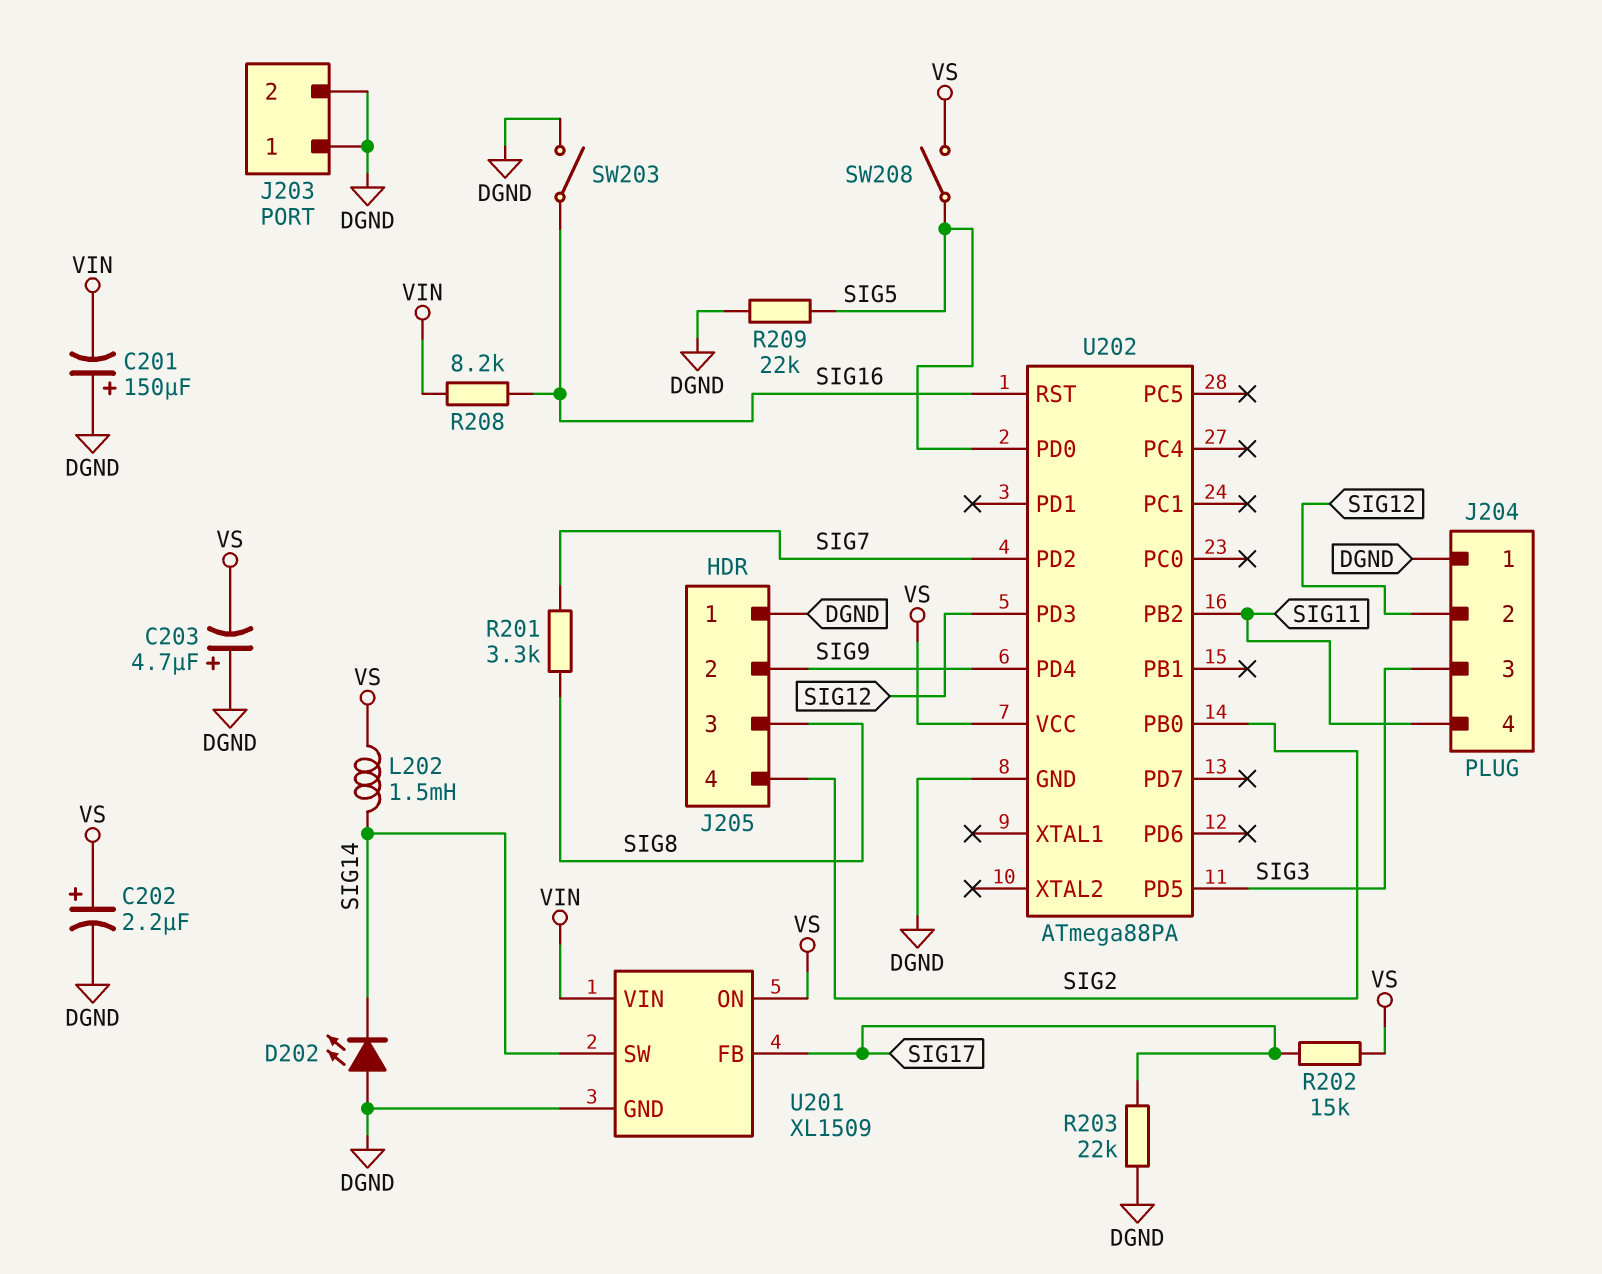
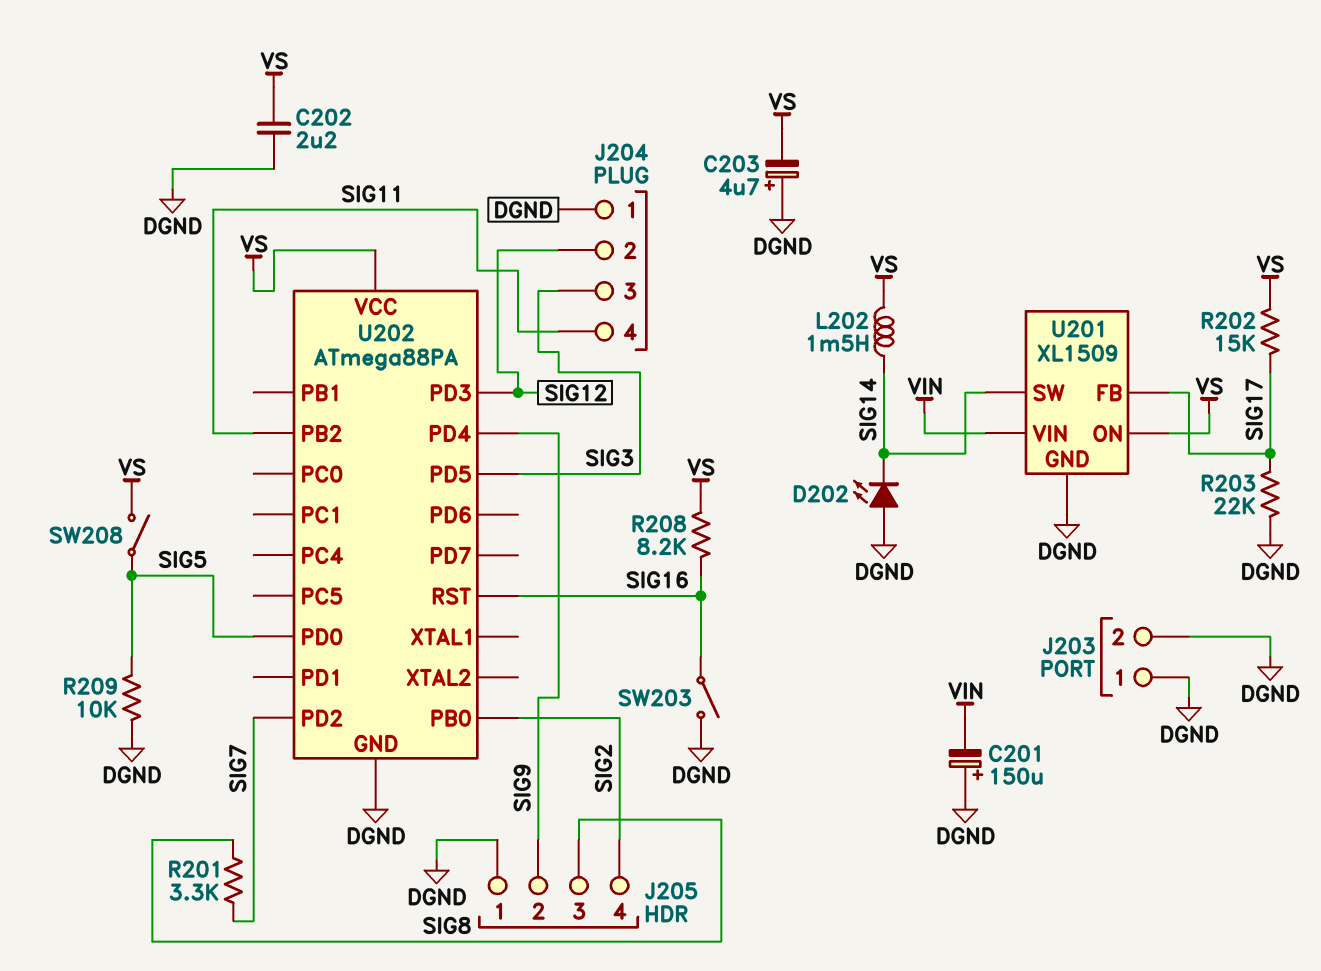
C202: 2.2uF (plus VS, minus DGND) -> 2.2uF (DGND, VS)
R208: 8.2k (SIG16, VIN) -> 8.2k (SIG16, VS)
R209: 22k (DGND, SIG5) -> 10k (DGND, SIG5)

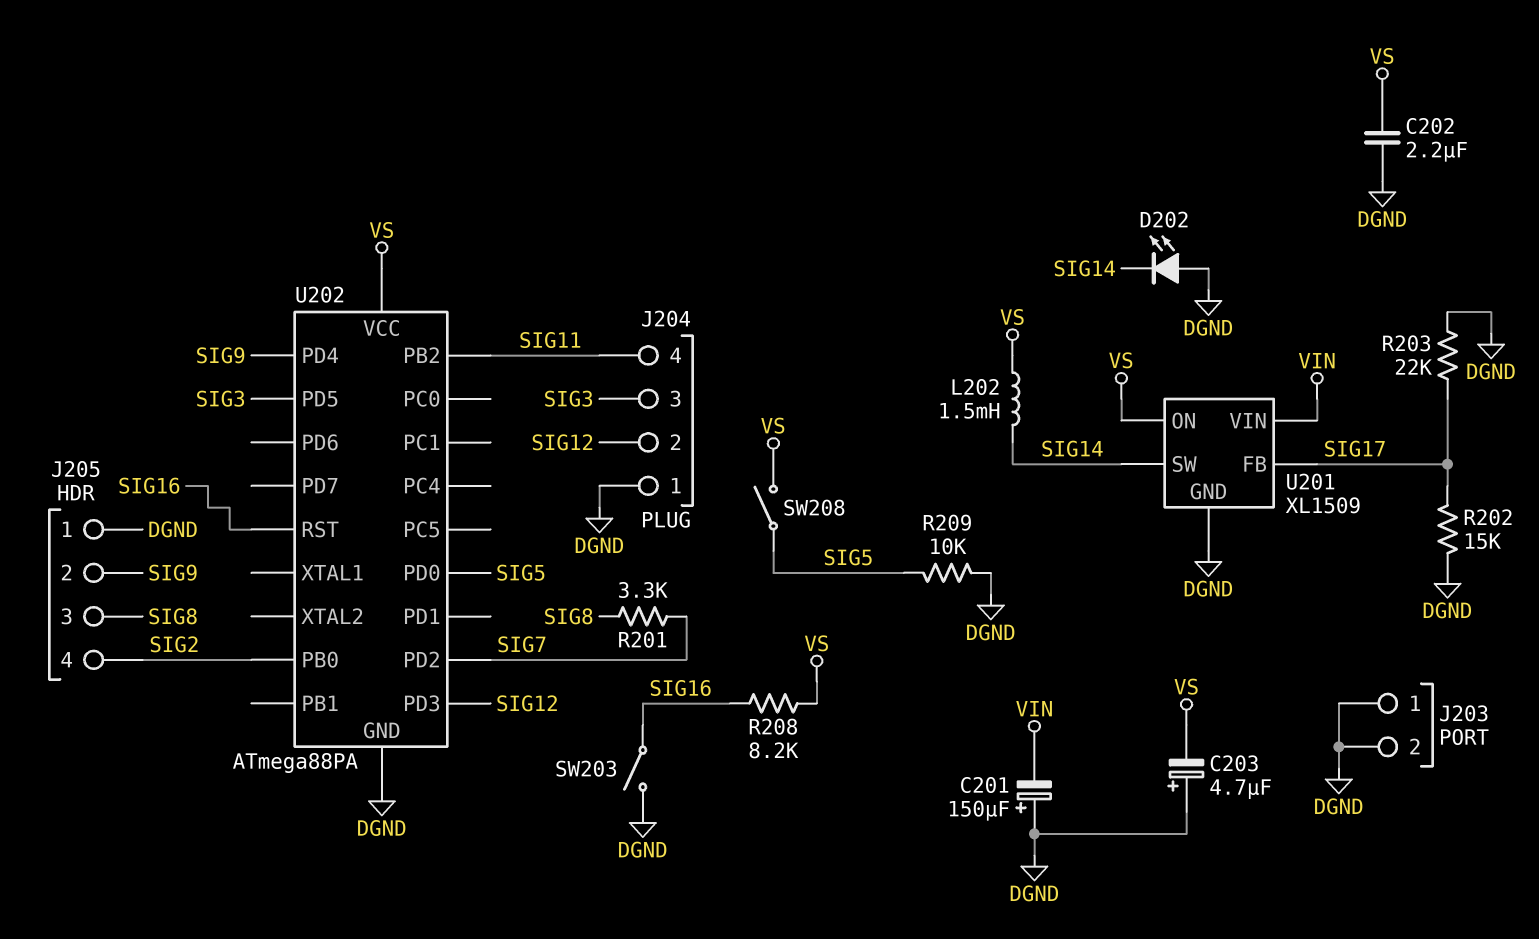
R202: 15k (SIG17, VS) -> 15k (DGND, SIG17)

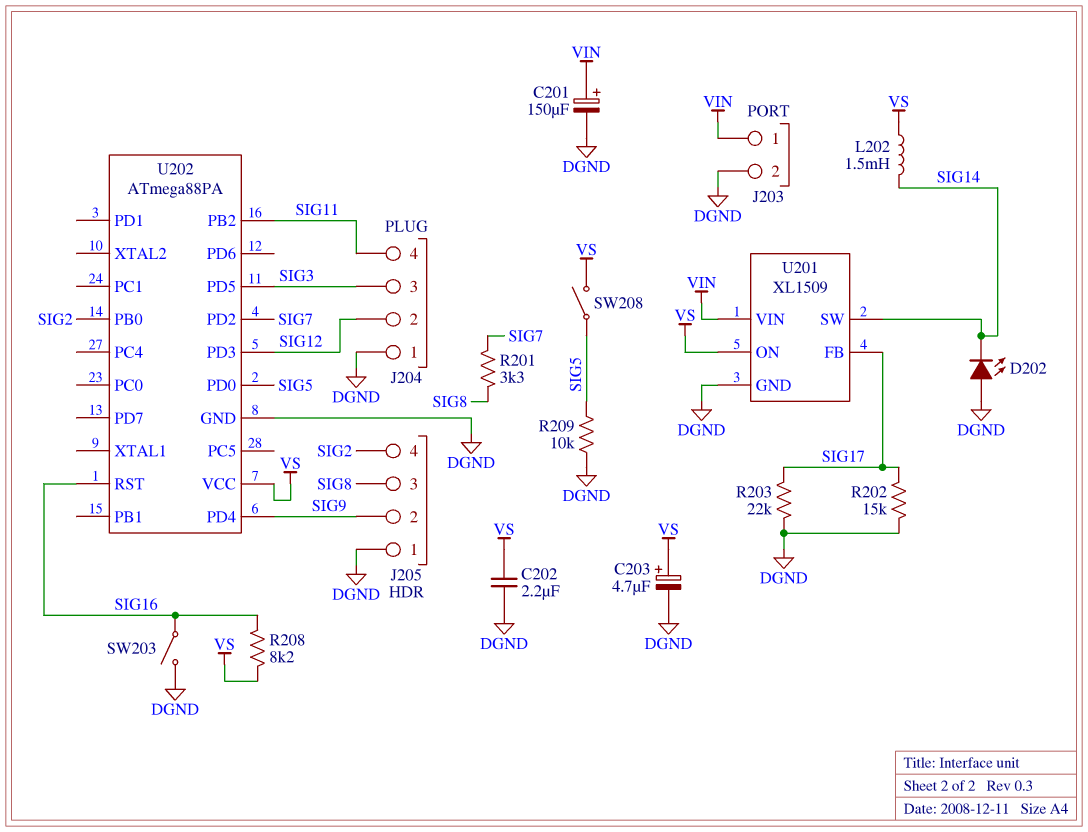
C201: 150uF (plus DGND, minus VIN) -> 150uF (plus VIN, minus DGND)
C203: 4.7uF (plus DGND, minus VS) -> 4.7uF (plus VS, minus DGND)
J203 pin 1: DGND -> VIN

